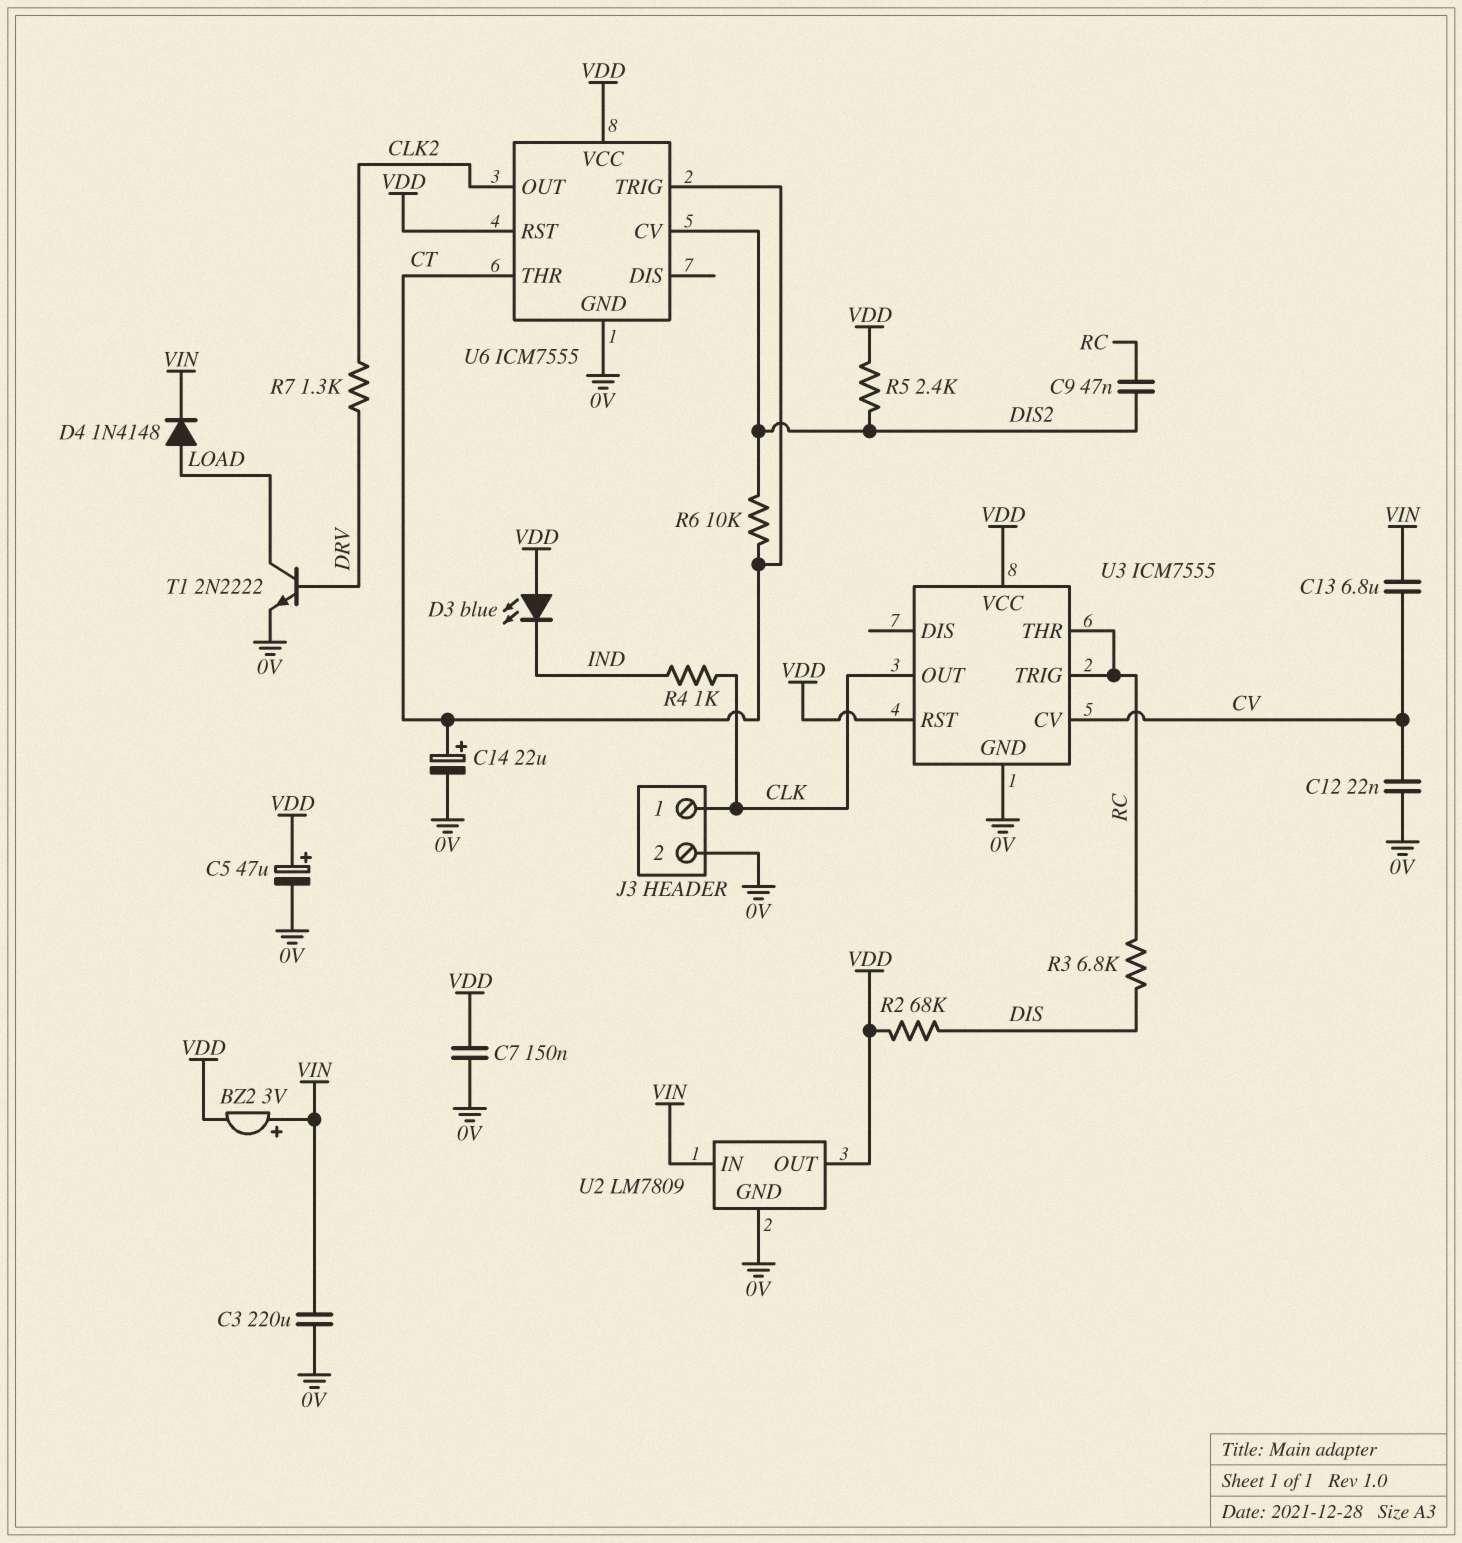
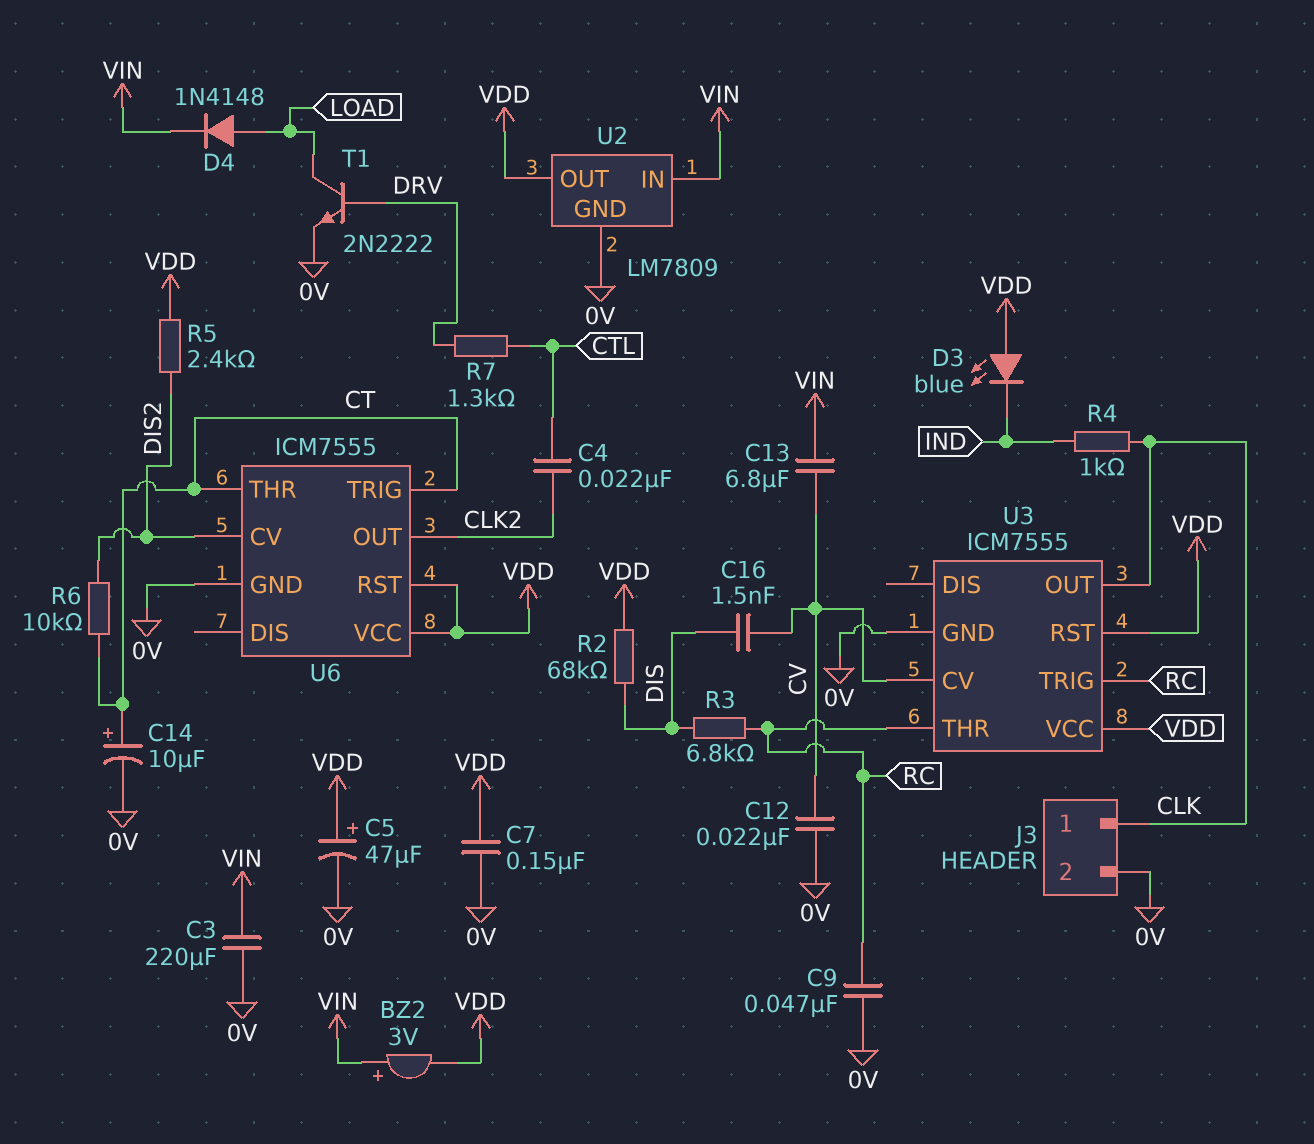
C4: none -> 22nF (CLK2, CTL)
C9: 47nF (DIS2, RC) -> 47nF (0V, RC)
C14: 22uF (plus CT, minus 0V) -> 10uF (plus CT, minus 0V)
C16: none -> 1.5nF (CV, DIS)
R7: 1.3k (CLK2, DRV) -> 1.3k (CTL, DRV)

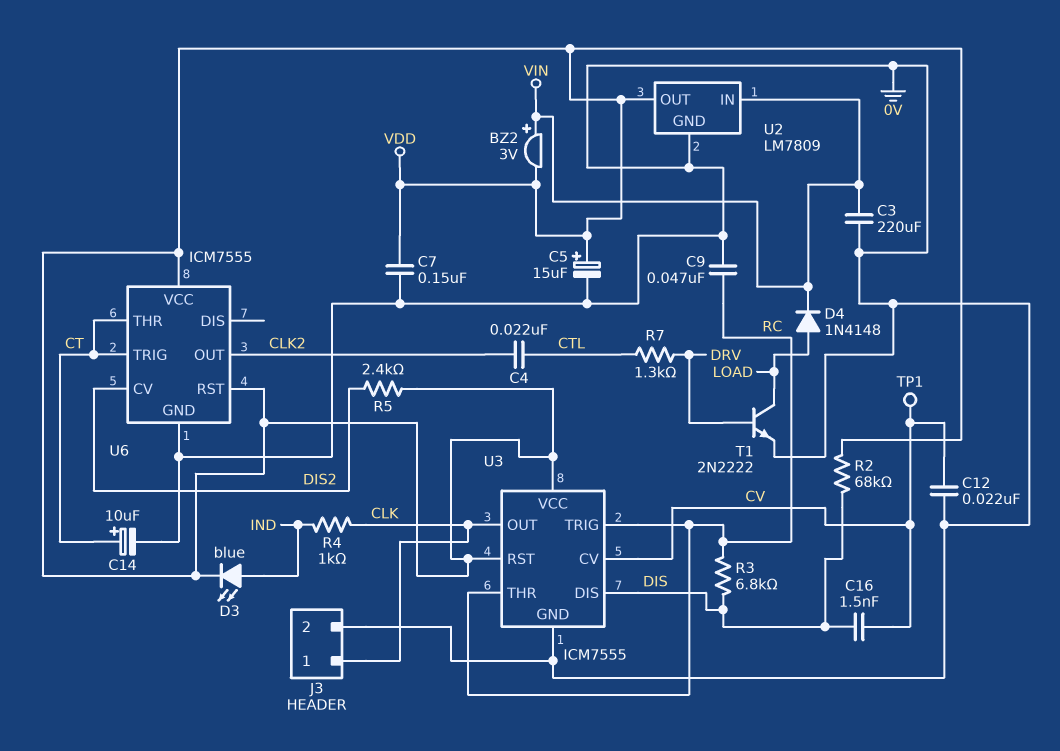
C5: 47uF (plus VDD, minus 0V) -> 15uF (plus VDD, minus 0V)
C13: 6.8uF (CV, VIN) -> none
D3: LED blue (A VDD, K IND) -> LED blue (A IND, K VDD)
R6: 10k (CT, DIS2) -> none
TP1: none -> test point (CV)
U3 pin DIS: none -> DIS

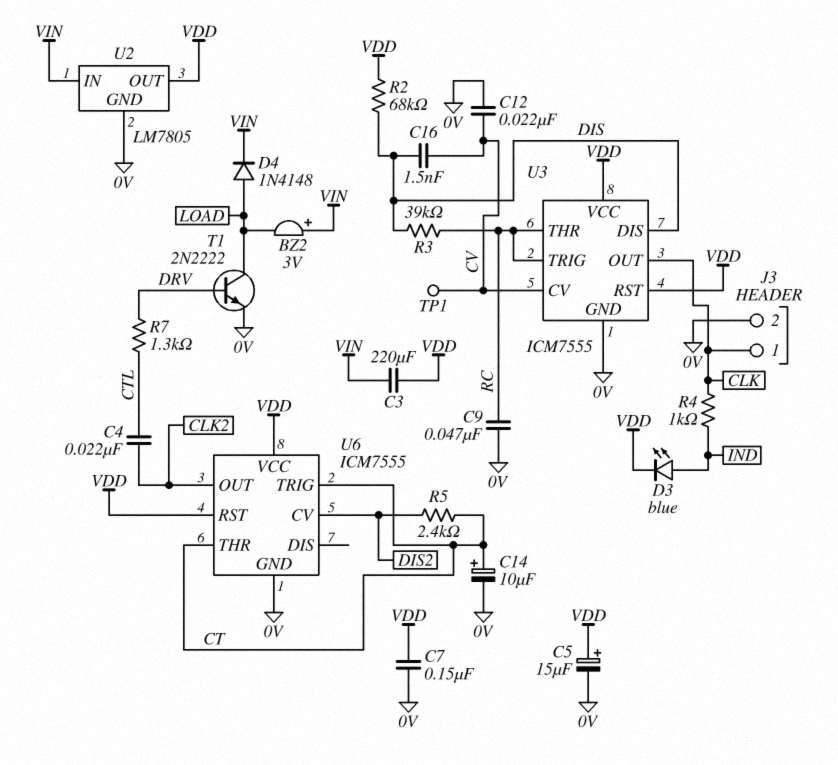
BZ2: buzzer 3V (plus VIN, minus VDD) -> buzzer 3V (plus VIN, minus LOAD)
C3: 220uF (0V, VIN) -> 220uF (VDD, VIN)
R3: 6.8k (DIS, RC) -> 39k (DIS, RC)
R5: 2.4k (DIS2, VDD) -> 2.4k (CT, DIS2)
U2: LM7809 -> LM7805

